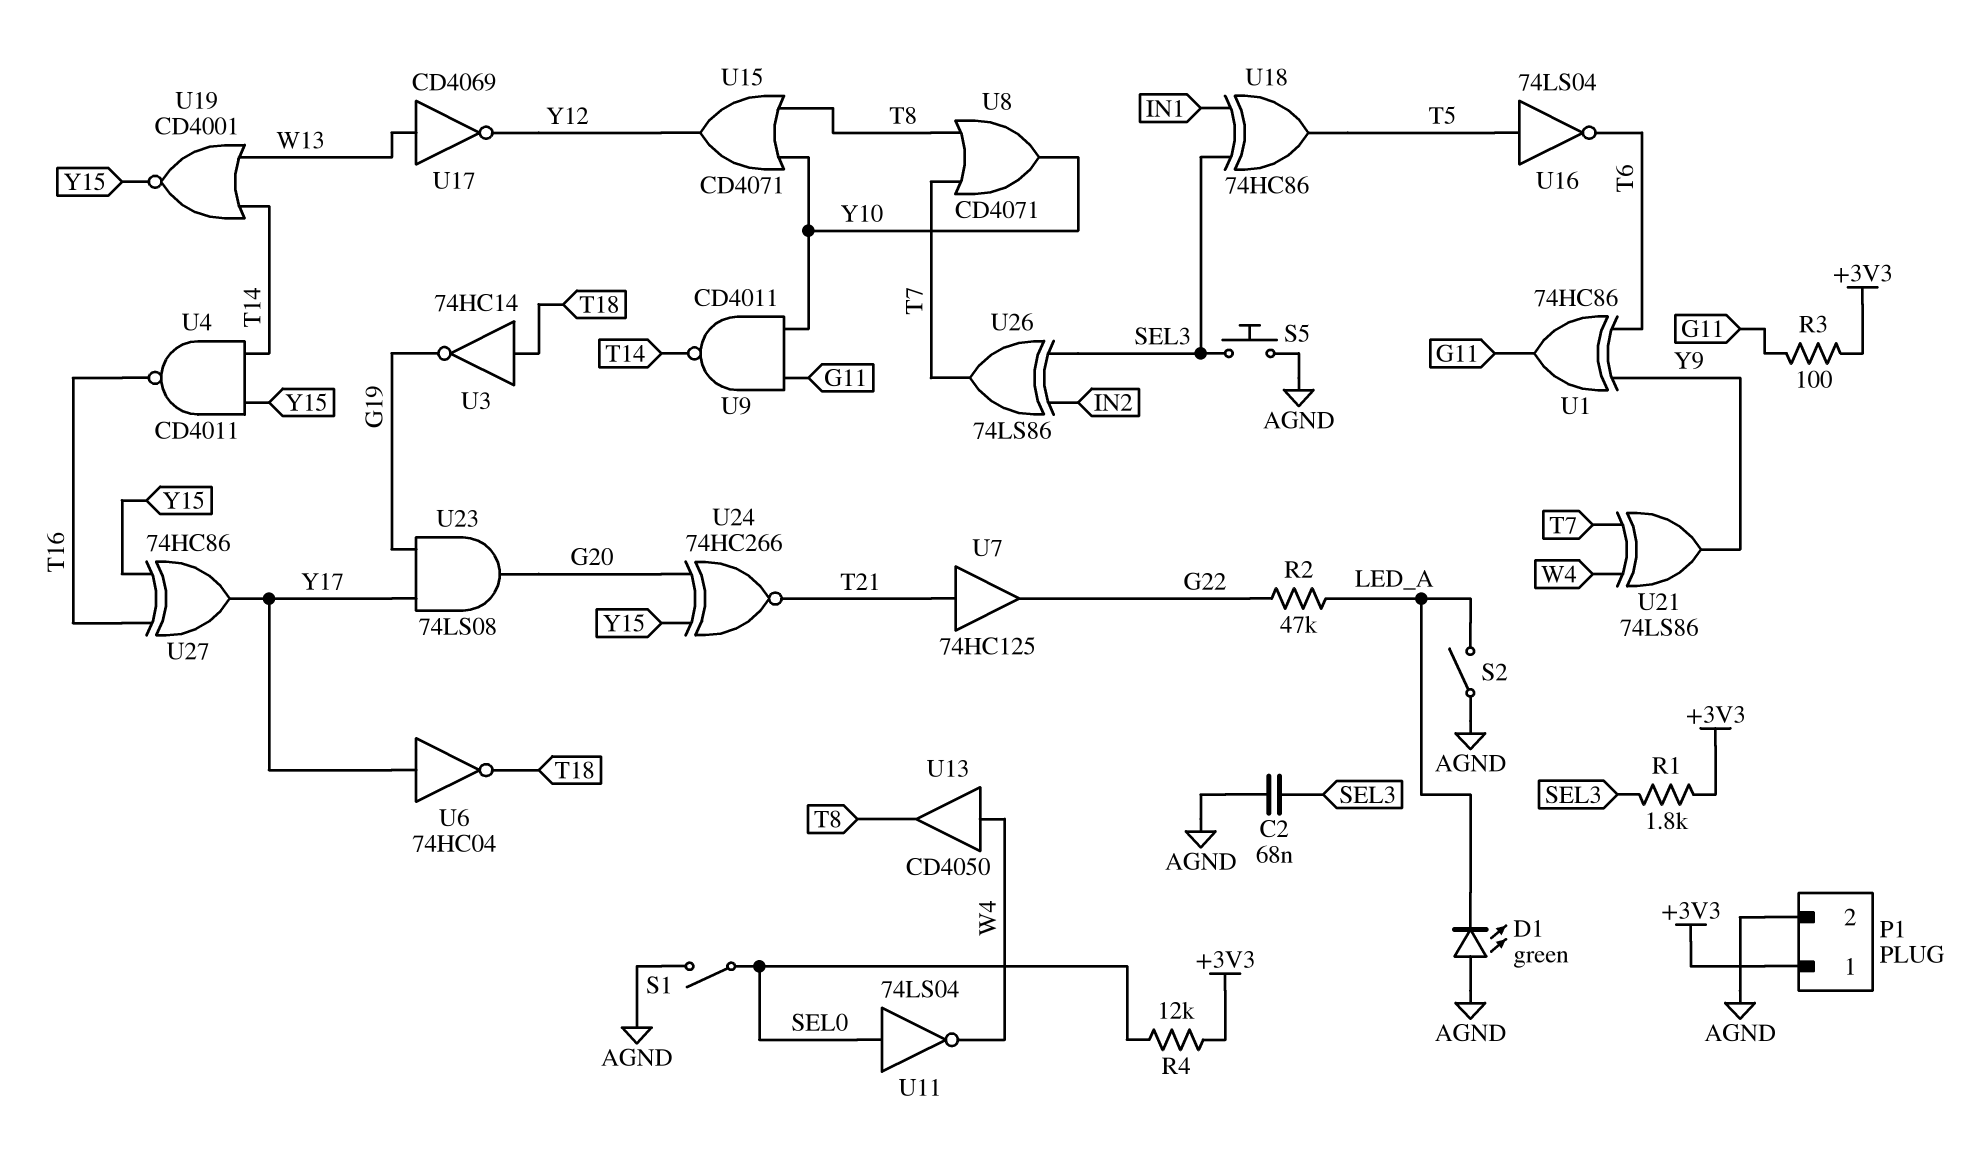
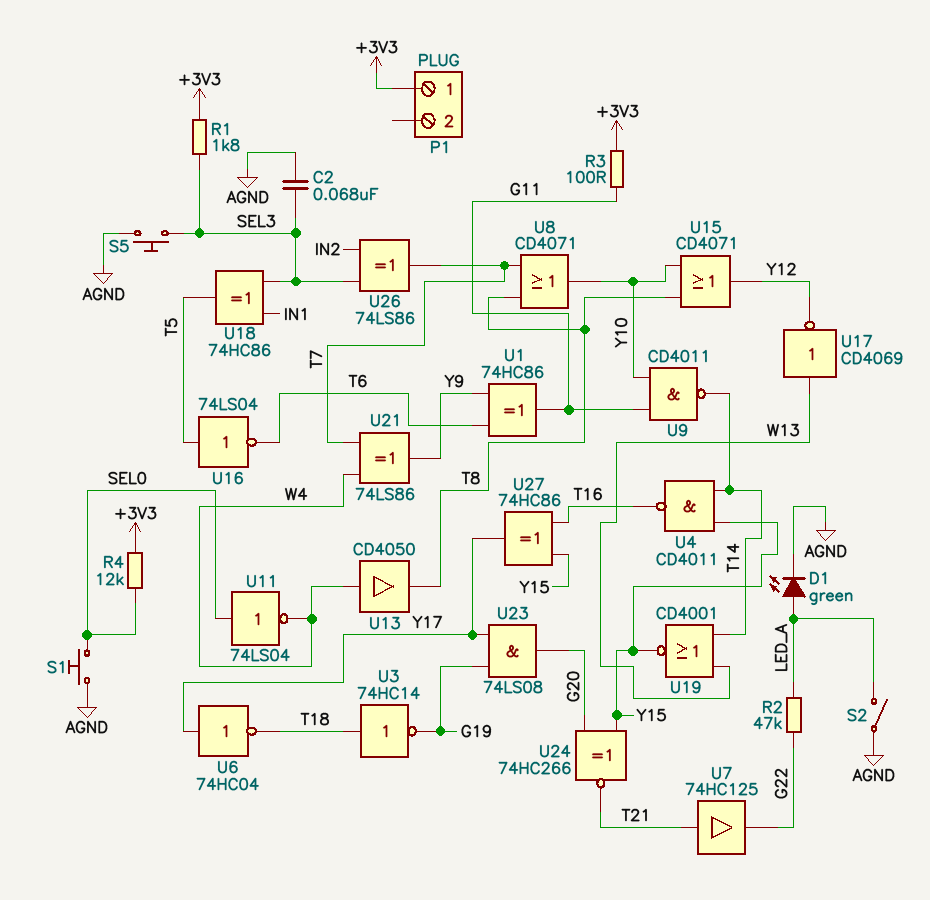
D1: LED green (A AGND, K LED_A) -> LED green (A LED_A, K AGND)
P1 pin 2: AGND -> none
S1: switch (AGND, SEL0) -> button (AGND, SEL0)

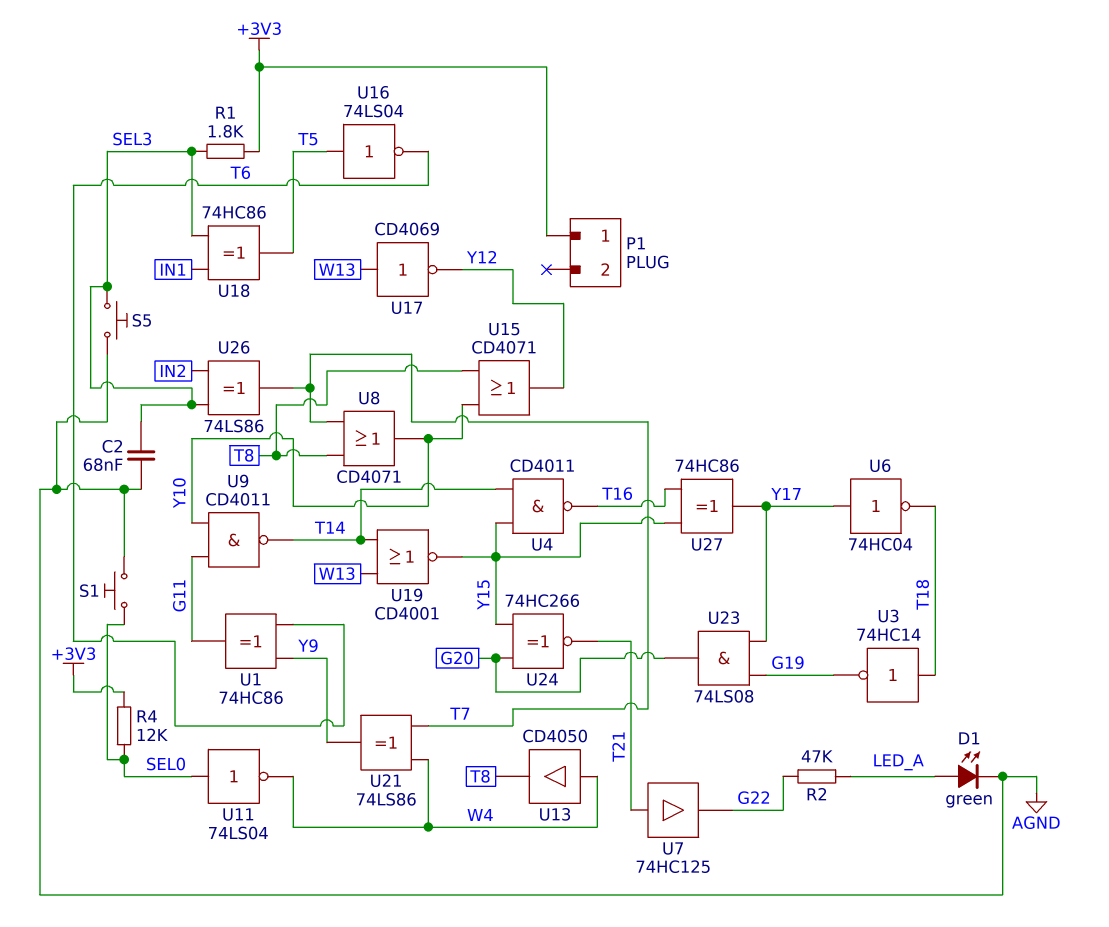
R3: 100 (+3V3, G11) -> none
S2: switch (AGND, LED_A) -> none

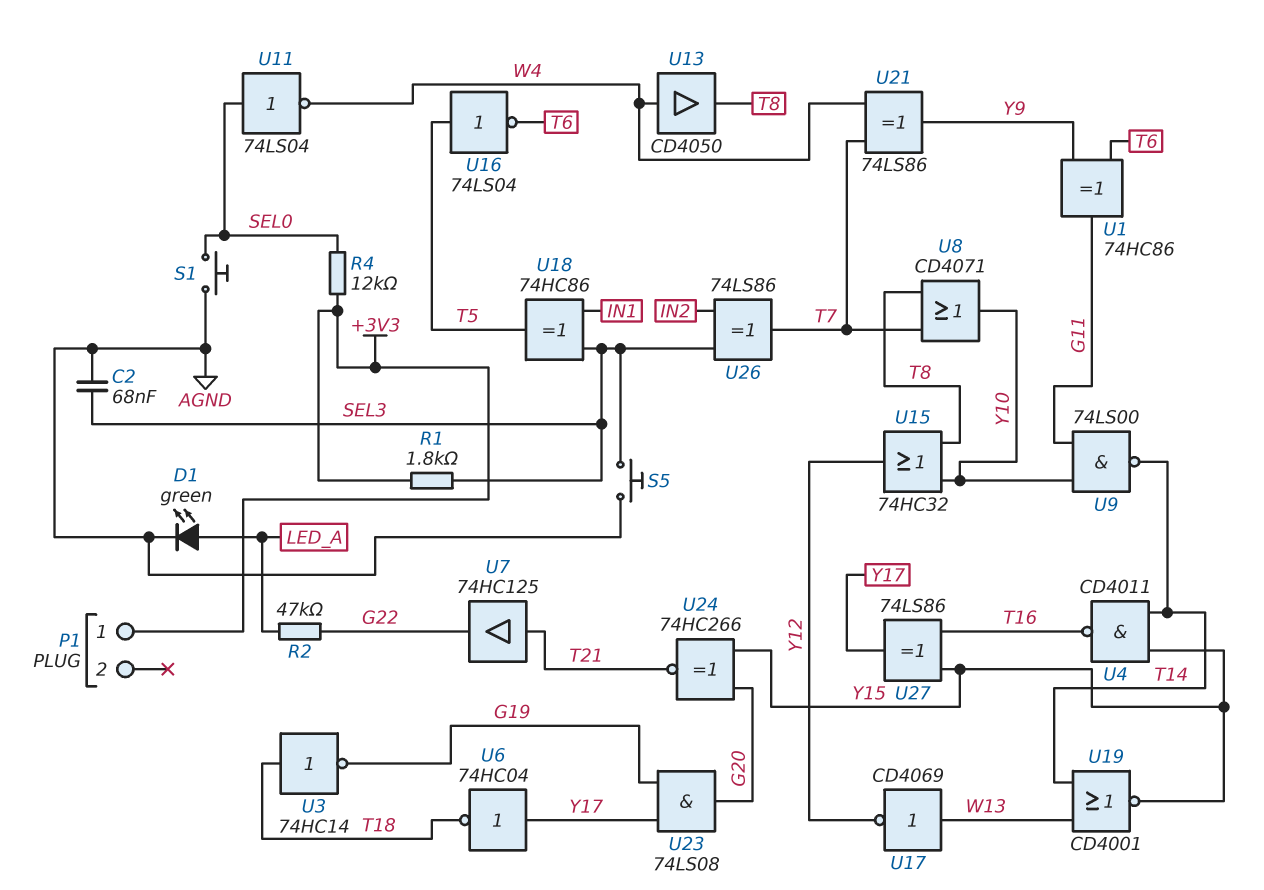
U9: NAND CD4011 (in G11, in Y10, out T14) -> NAND 74LS00 (in G11, in Y10, out T14)
U15: OR CD4071 (in T8, in Y10, out Y12) -> OR 74HC32 (in T8, in Y10, out Y12)
U27: XOR 74HC86 (in T16, in Y15, out Y17) -> XOR 74LS86 (in T16, in Y15, out Y17)

